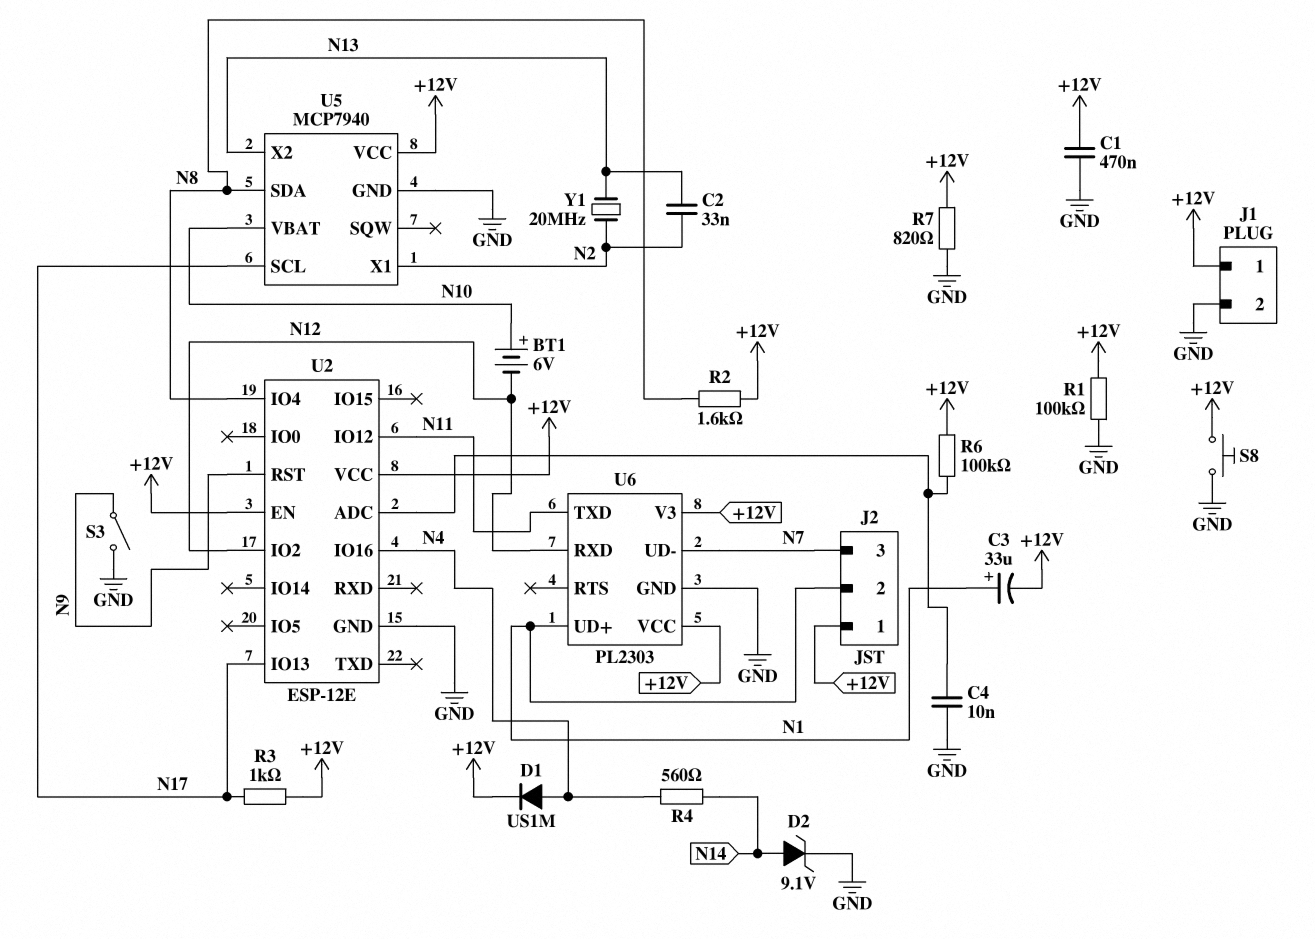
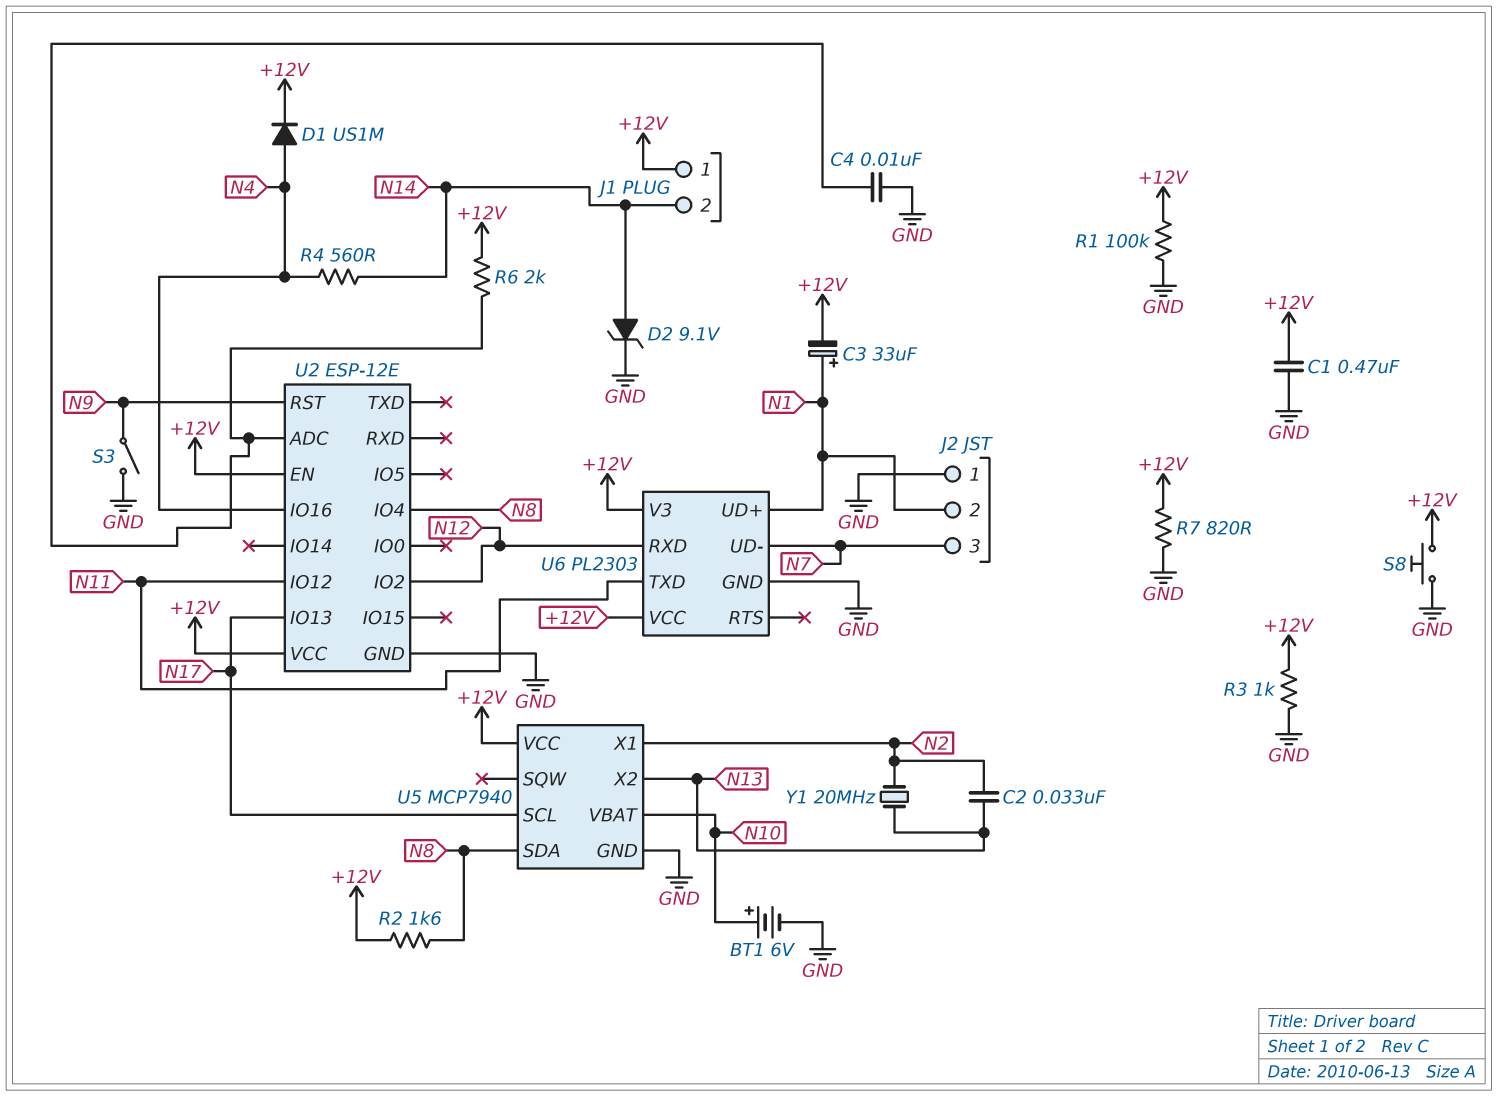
BT1: 6V (plus N10, minus N12) -> 6V (plus N10, minus GND)
J1 pin 2: GND -> N14
J2 pin 1: +12V -> GND
R3: 1k (+12V, N17) -> 1k (+12V, GND)
R6: 100k (+12V, U2/ADC) -> 2k (+12V, U2/ADC)

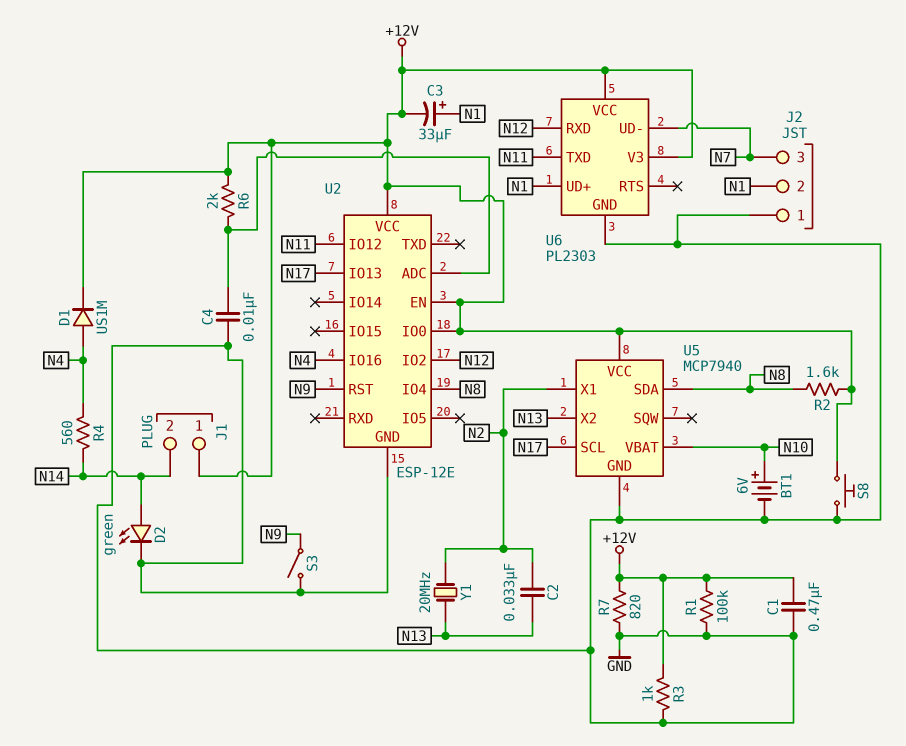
D2: zener 9.1V (A N14, K GND) -> LED green (A N14, K GND)
U2 pin IO0: none -> +12V

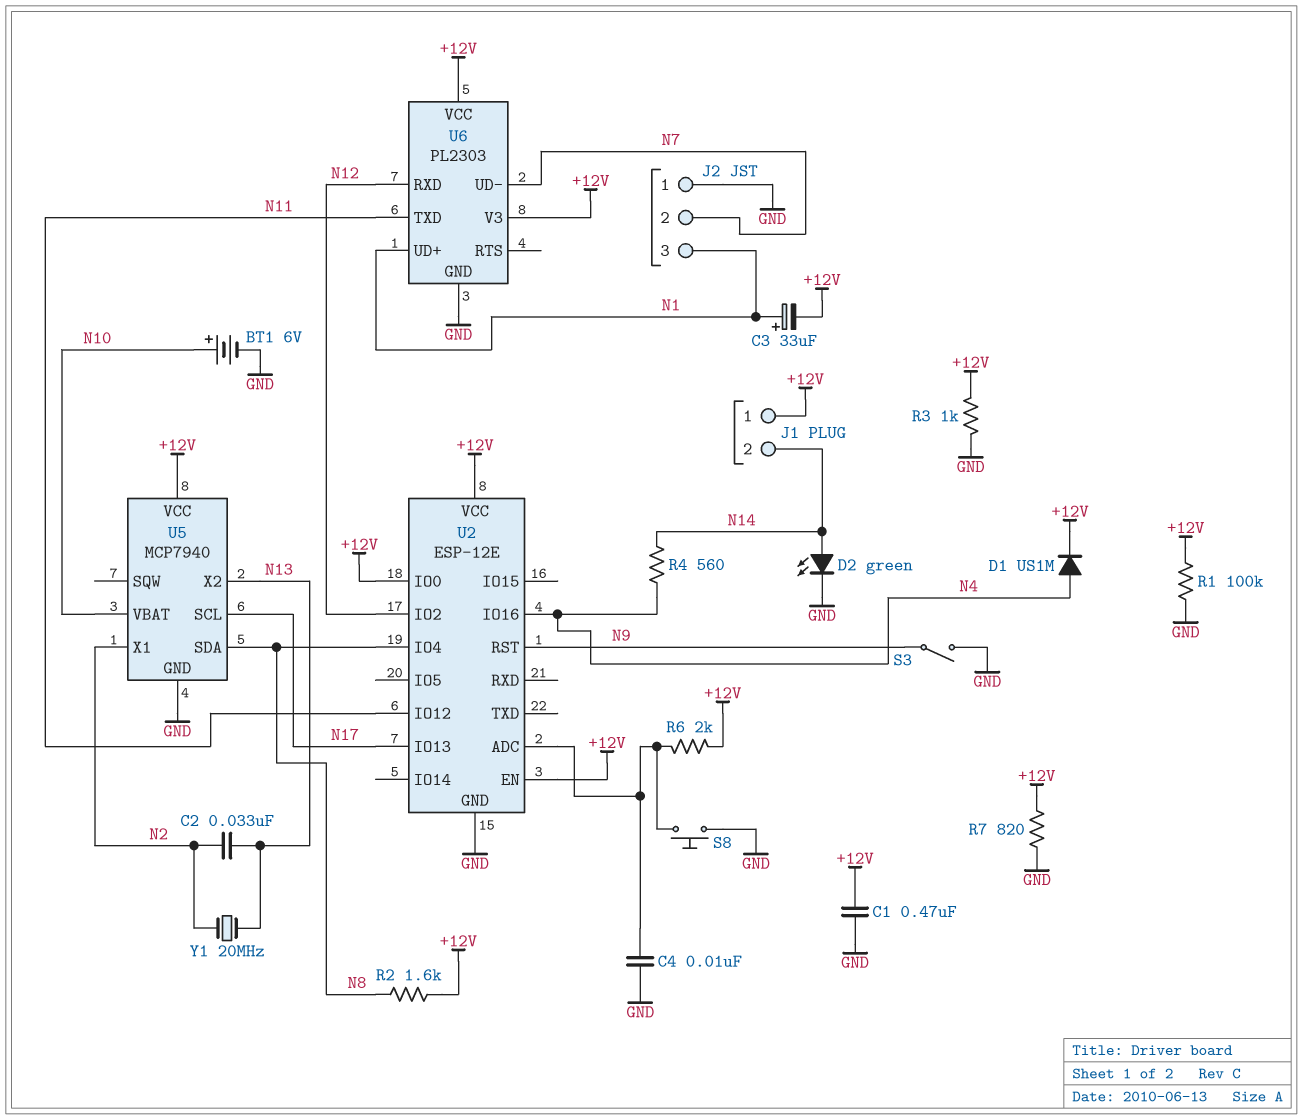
J2 pin 2: N1 -> N7
J2 pin 3: N7 -> N1
S8: button (+12V, GND) -> button (GND, U2/ADC)

